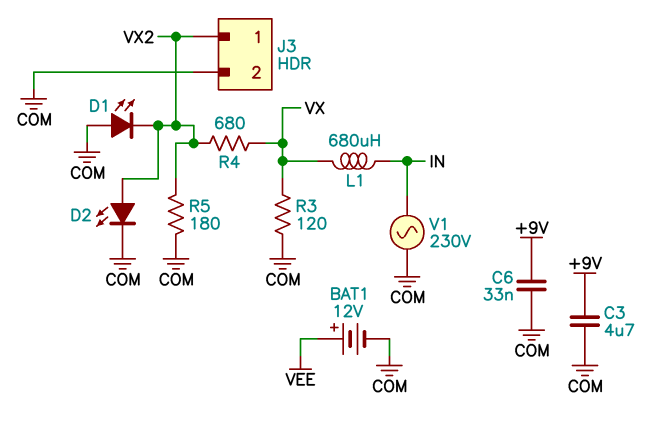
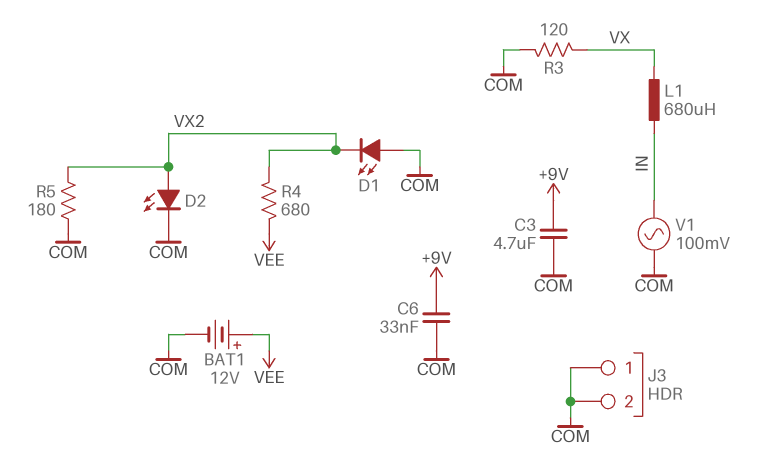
J3 pin 1: VX2 -> COM
R4: 680 (VX, VX2) -> 680 (VEE, VX2)
V1: AC 230V (COM, IN) -> AC 100mV (COM, IN)

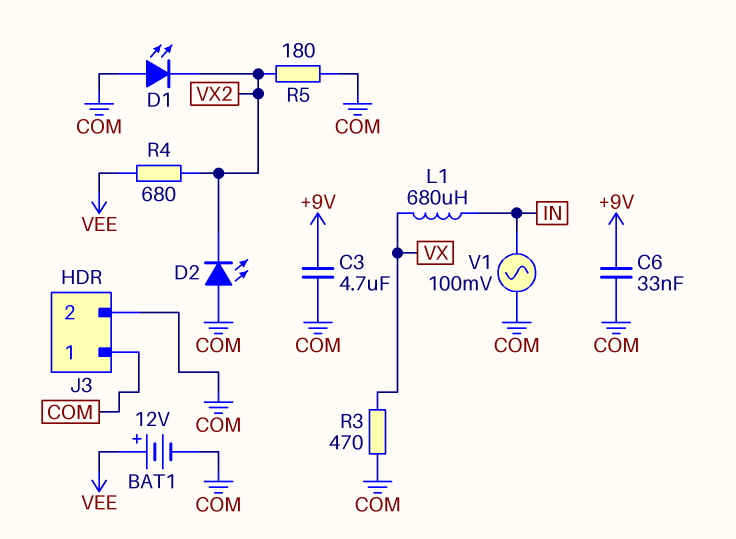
D2: LED (A VX2, K COM) -> LED (A COM, K VX2)
R3: 120 (COM, VX) -> 470 (COM, VX)

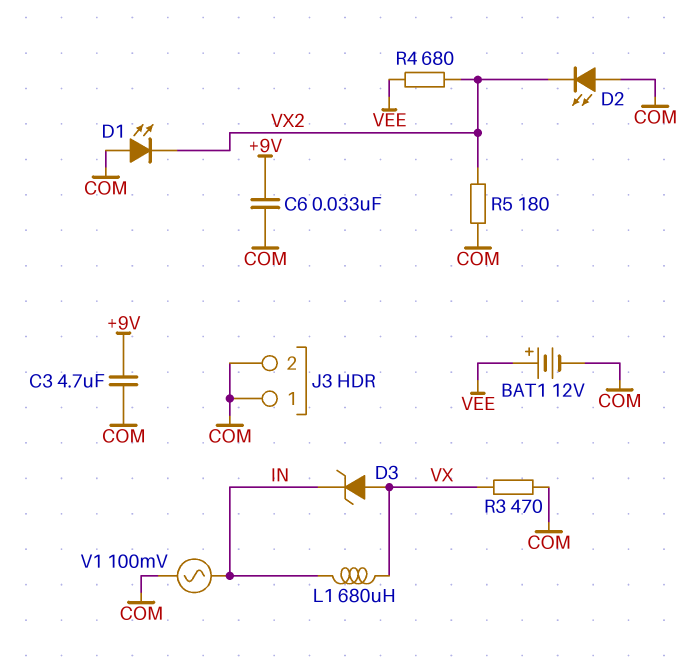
D3: none -> zener (A VX, K IN)

